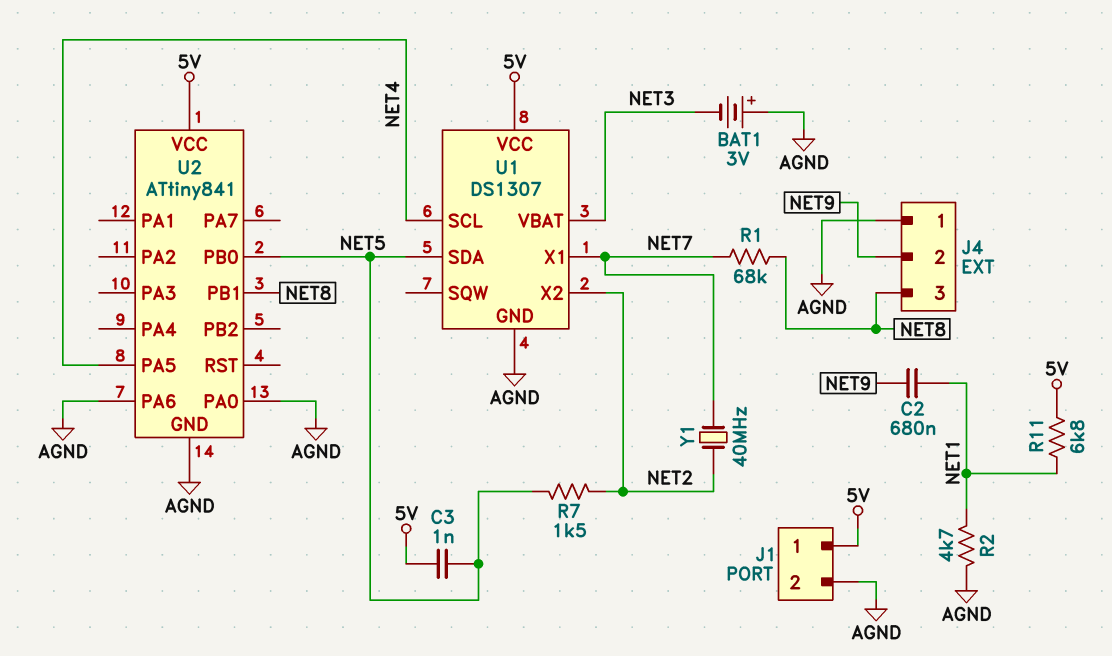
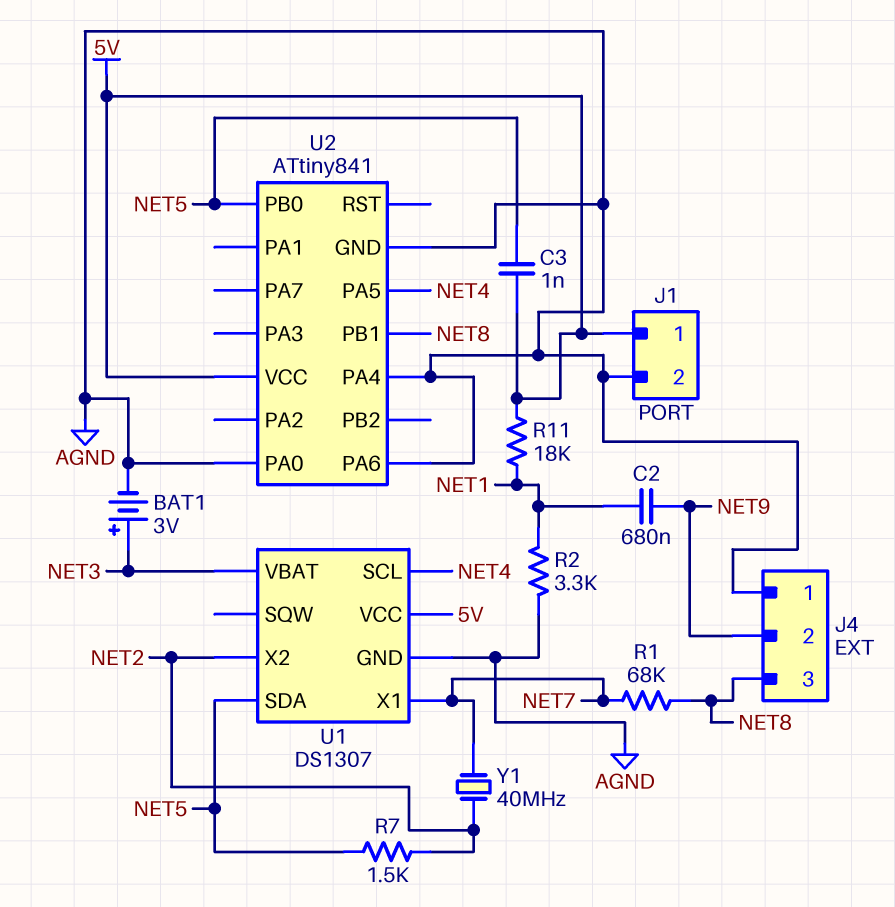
BAT1: 3V (plus AGND, minus NET3) -> 3V (plus NET3, minus AGND)
R2: 4.7k (AGND, NET1) -> 3.3k (AGND, NET1)
R11: 6.8k (5V, NET1) -> 18k (5V, NET1)
U2 pin PA4: none -> AGND

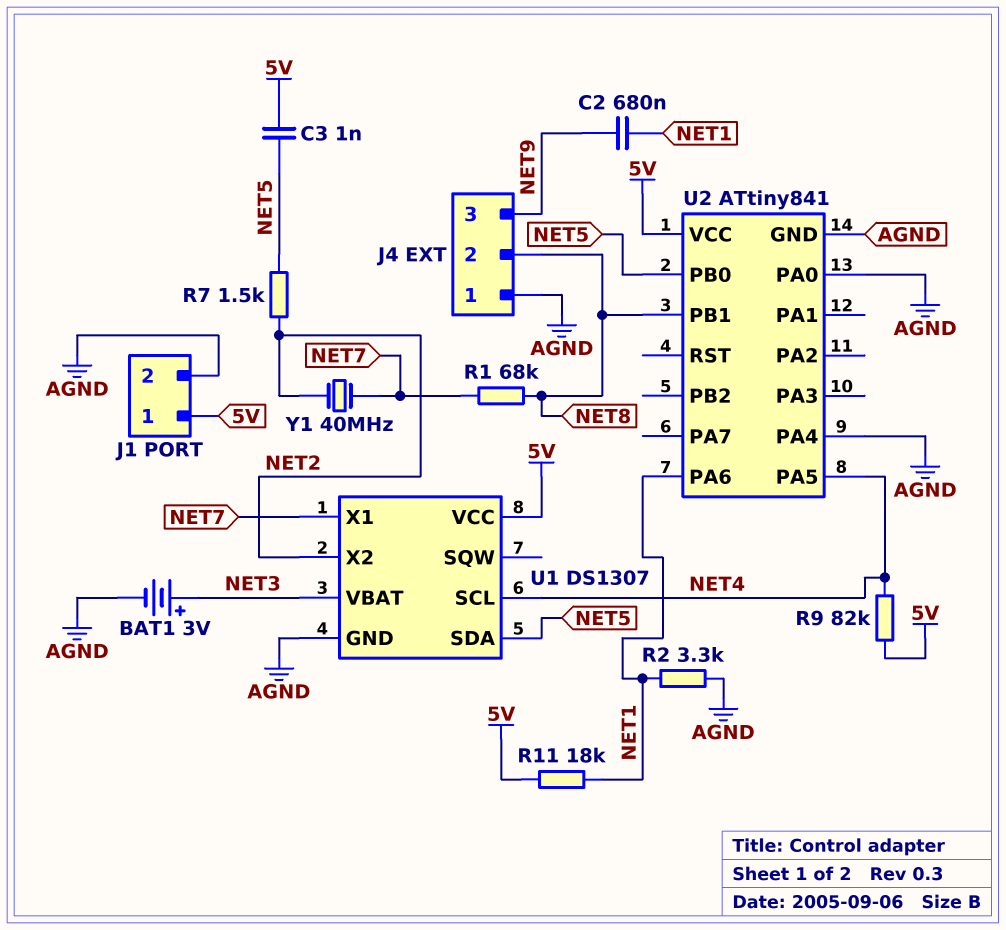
J4 pin 2: NET9 -> NET8
J4 pin 3: NET8 -> NET9
R9: none -> 82k (5V, NET4)
U2 pin PA6: AGND -> NET1

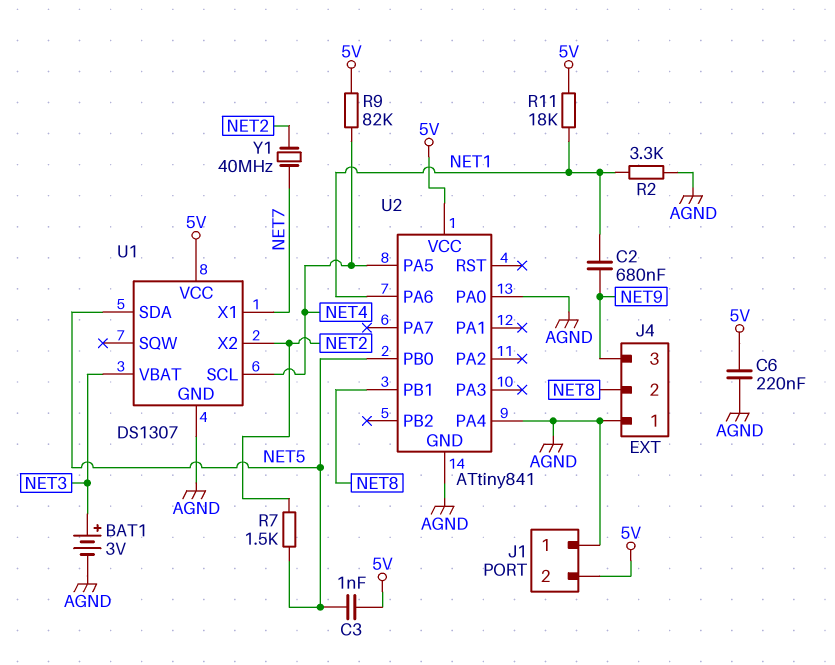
C6: none -> 220nF (5V, AGND)
J1 pin 1: 5V -> AGND
J1 pin 2: AGND -> 5V
R1: 68k (NET7, NET8) -> none

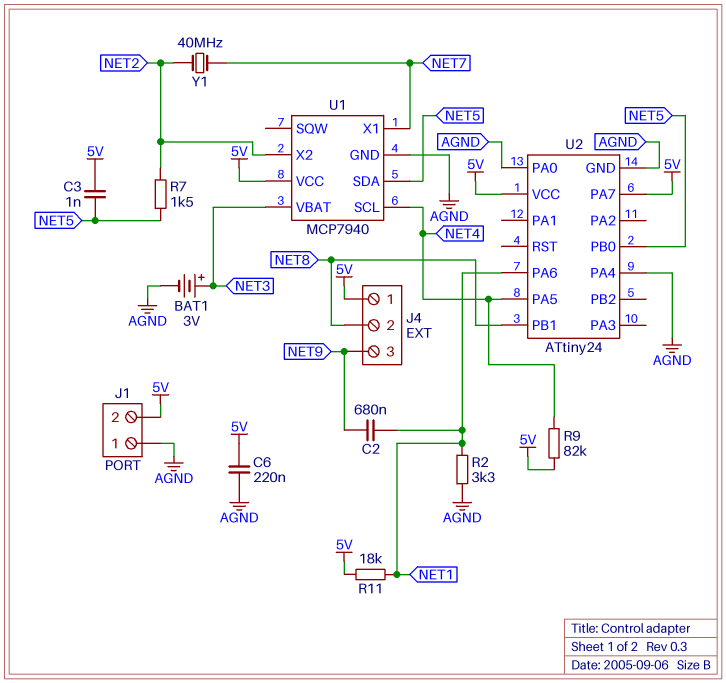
J4 pin 1: AGND -> 5V
U1: DS1307 -> MCP7940
U2: ATtiny841 -> ATtiny24
U2 pin PA7: none -> 5V

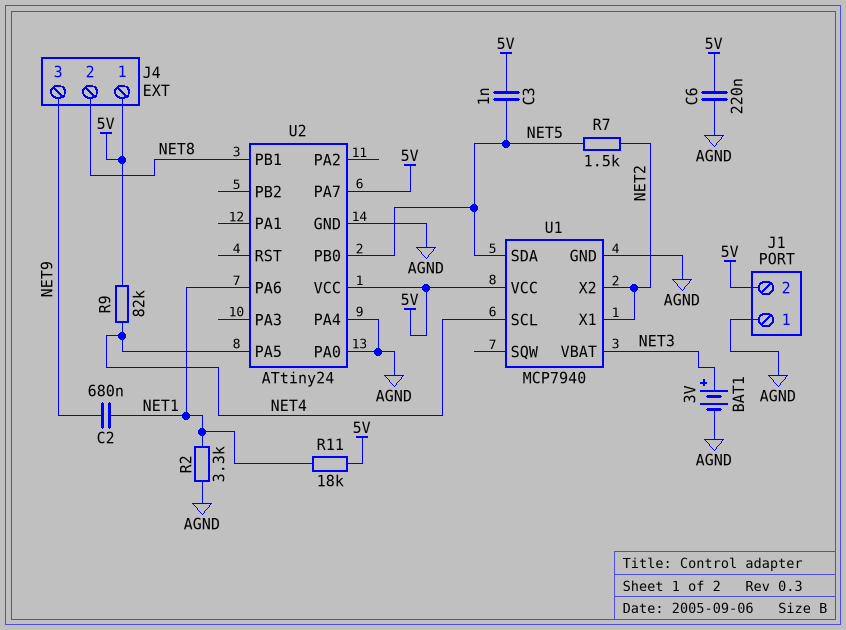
U1 pin X1: NET7 -> NET2
Y1: 40MHz (NET2, NET7) -> none

